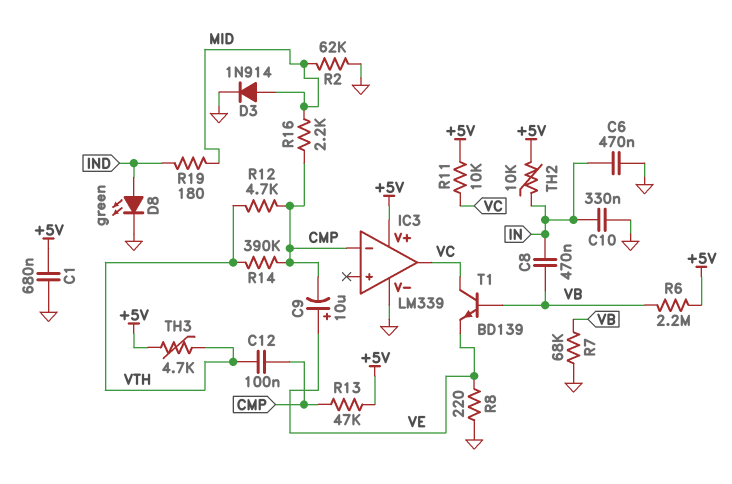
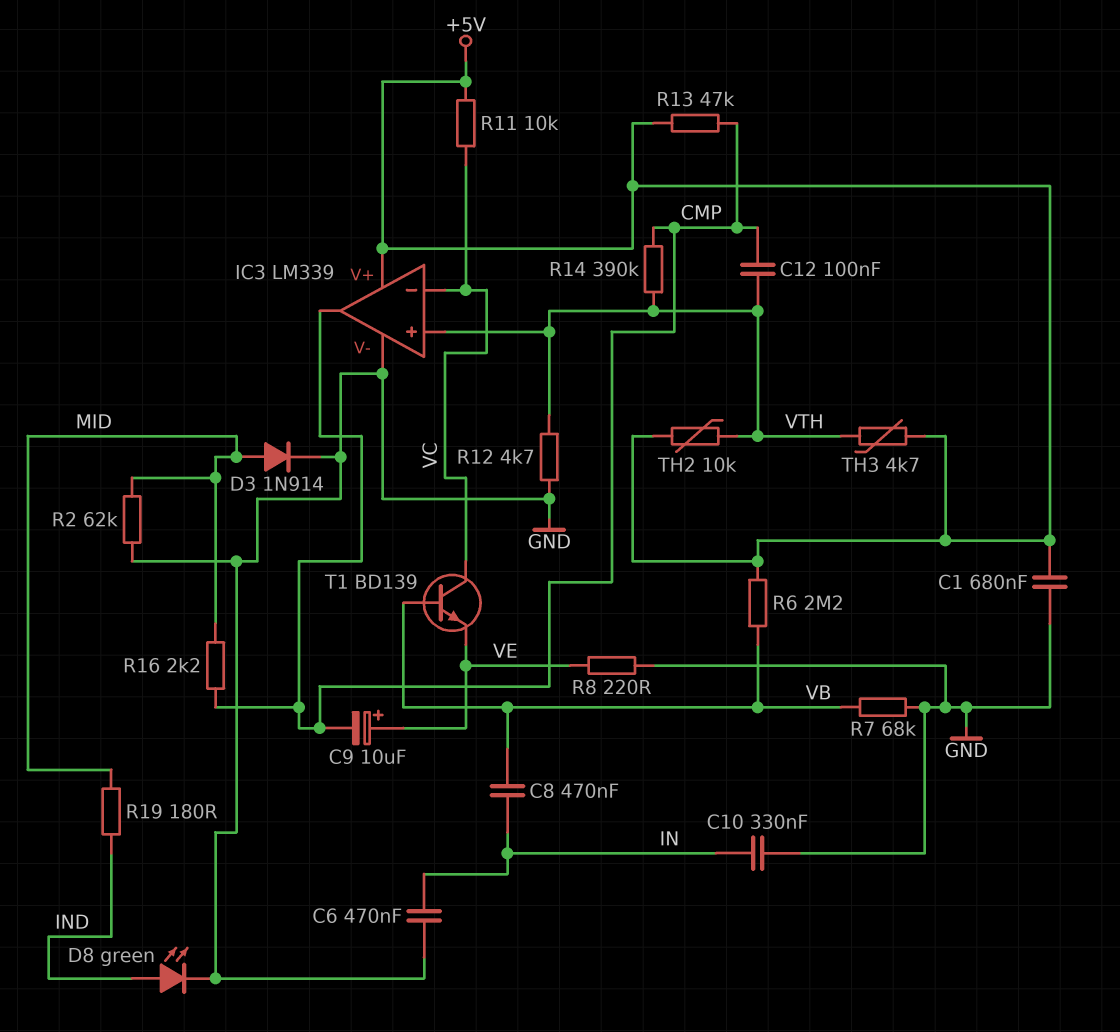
IC3 pin in+: none -> VTH
IC3 pin in-: CMP -> VC
IC3 pin out: VC -> CMP
R12: 4.7k (CMP, VTH) -> 4.7k (GND, VTH)
TH2: 10k (+5V, IN) -> 10k (+5V, VTH)

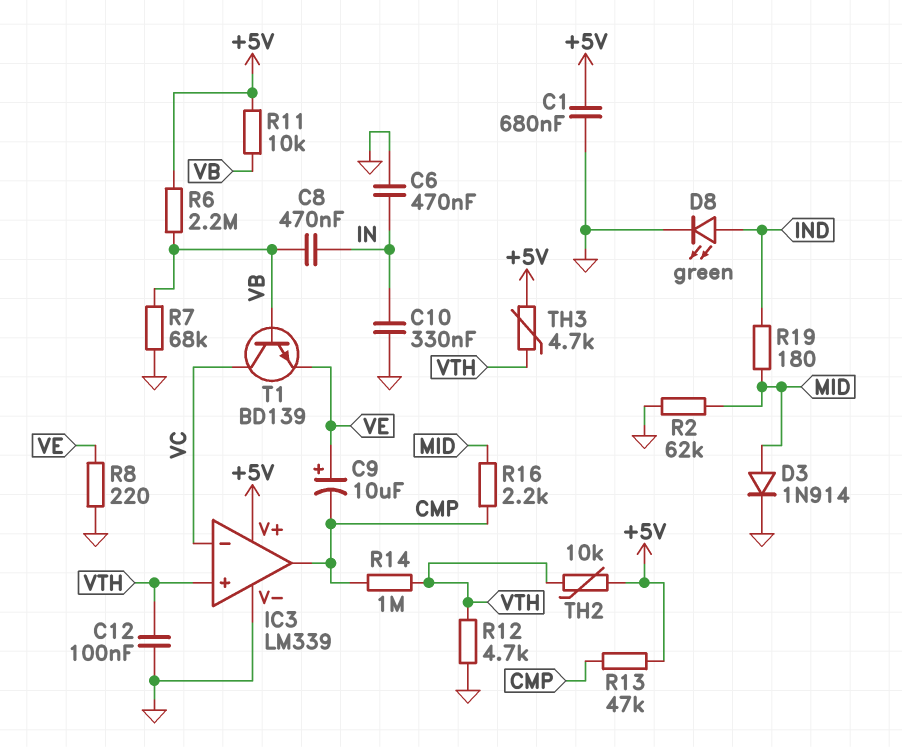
C12: 100nF (CMP, VTH) -> 100nF (GND, VTH)
R11: 10k (+5V, VC) -> 10k (+5V, VB)
R14: 390k (CMP, VTH) -> 1M (CMP, VTH)

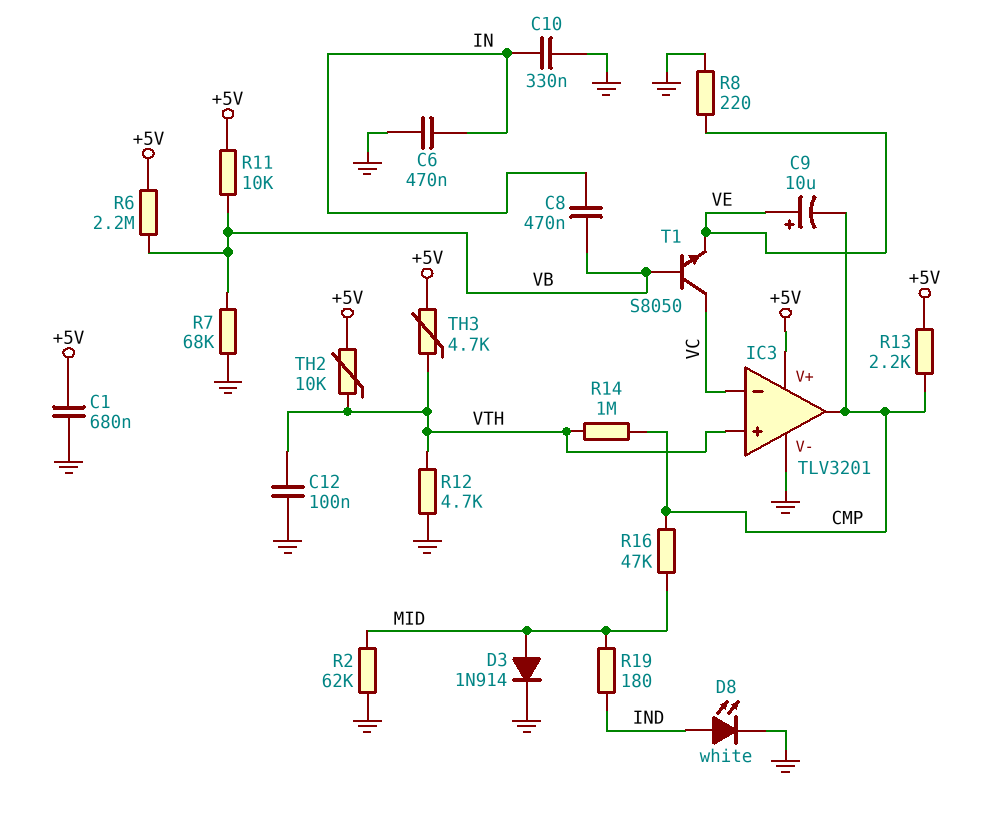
D8: LED green (A IND, K GND) -> LED white (A IND, K GND)
IC3: LM339 -> TLV3201
R13: 47k (+5V, CMP) -> 2.2k (+5V, CMP)
R16: 2.2k (CMP, MID) -> 47k (CMP, MID)
T1: NPN BD139 (B VB, C VC, E VE) -> NPN S8050 (B VB, C VC, E VE)

